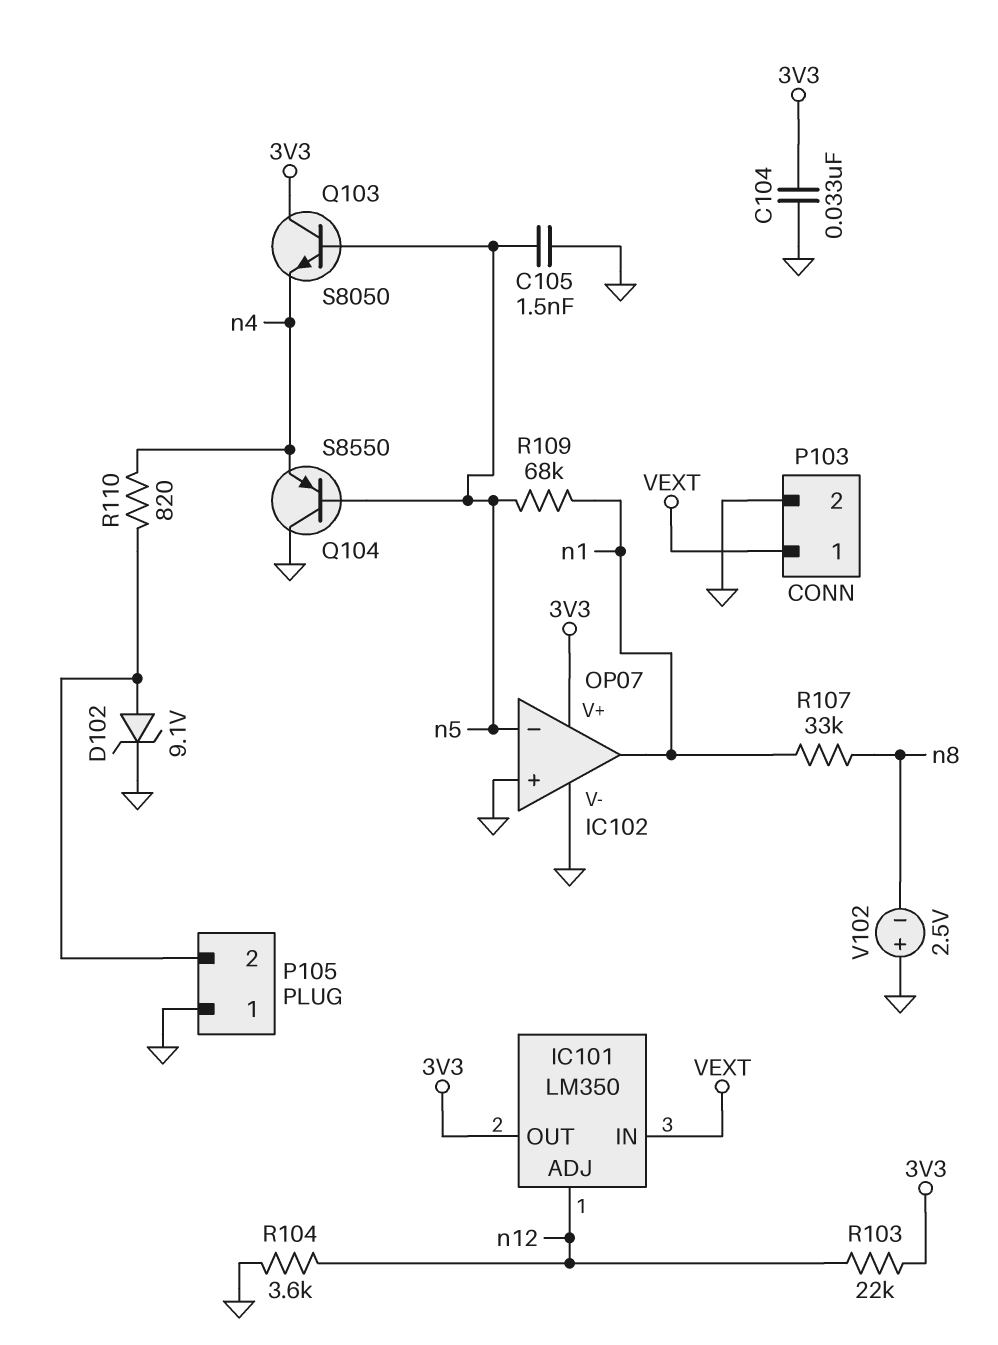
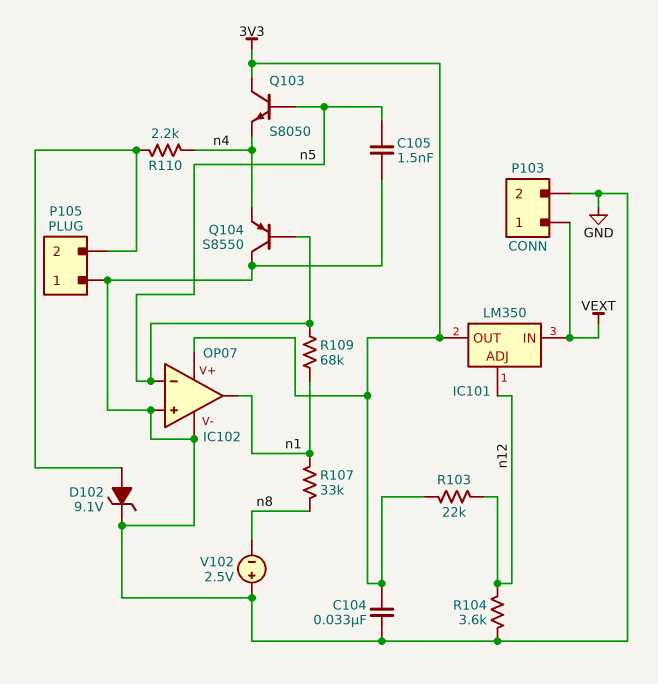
R110: 820 (P105/2, n4) -> 2.2k (P105/2, n4)

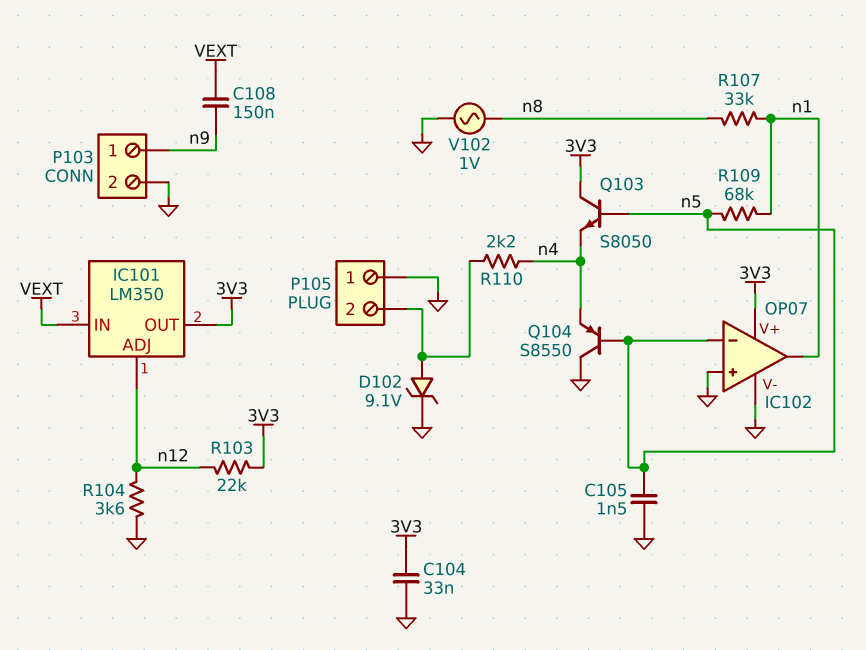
C108: none -> 150nF (VEXT, n9)
P103 pin 1: VEXT -> n9
V102: 2.5V (plus GND, minus n8) -> AC 1V (GND, n8)

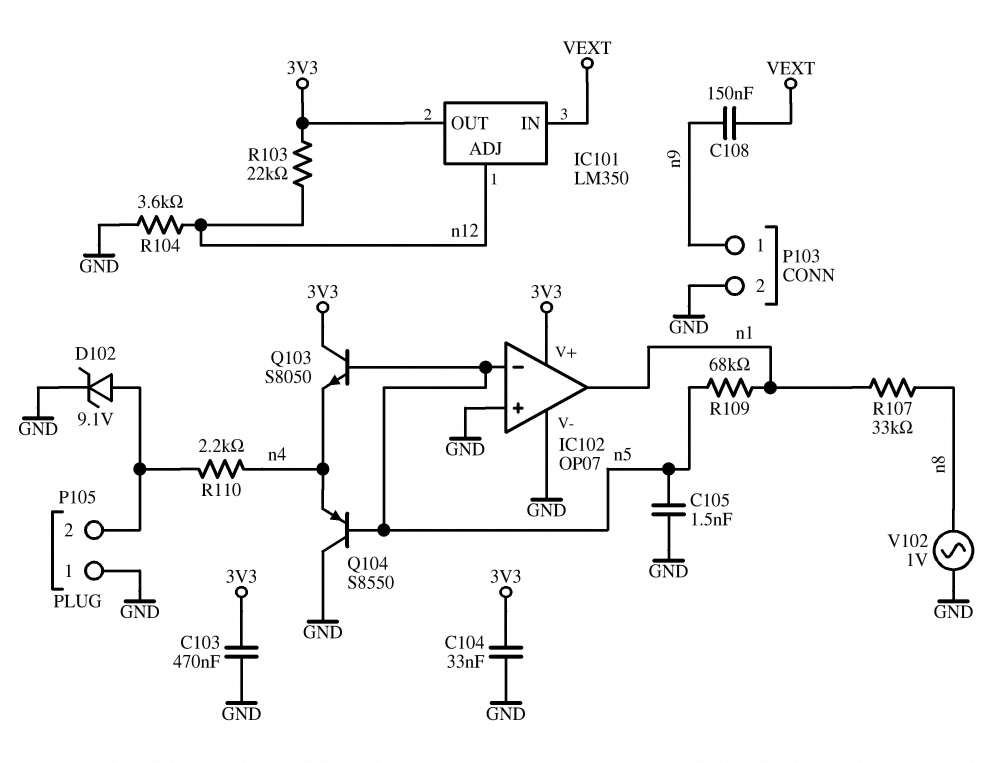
C103: none -> 470nF (3V3, GND)

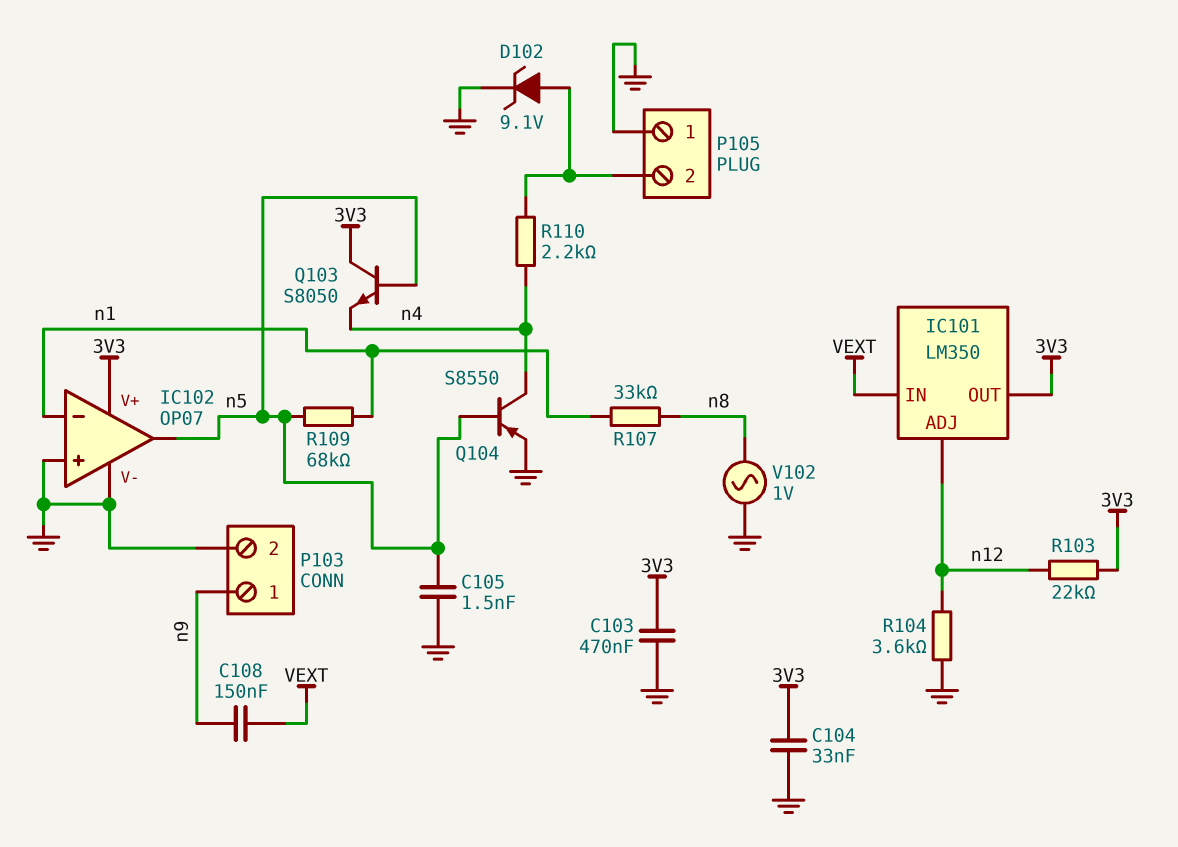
IC102 pin in-: n5 -> n1
IC102 pin out: n1 -> n5
Q104: PNP S8550 (B n5, C GND, E n4) -> PNP S8550 (B n5, C n4, E GND)

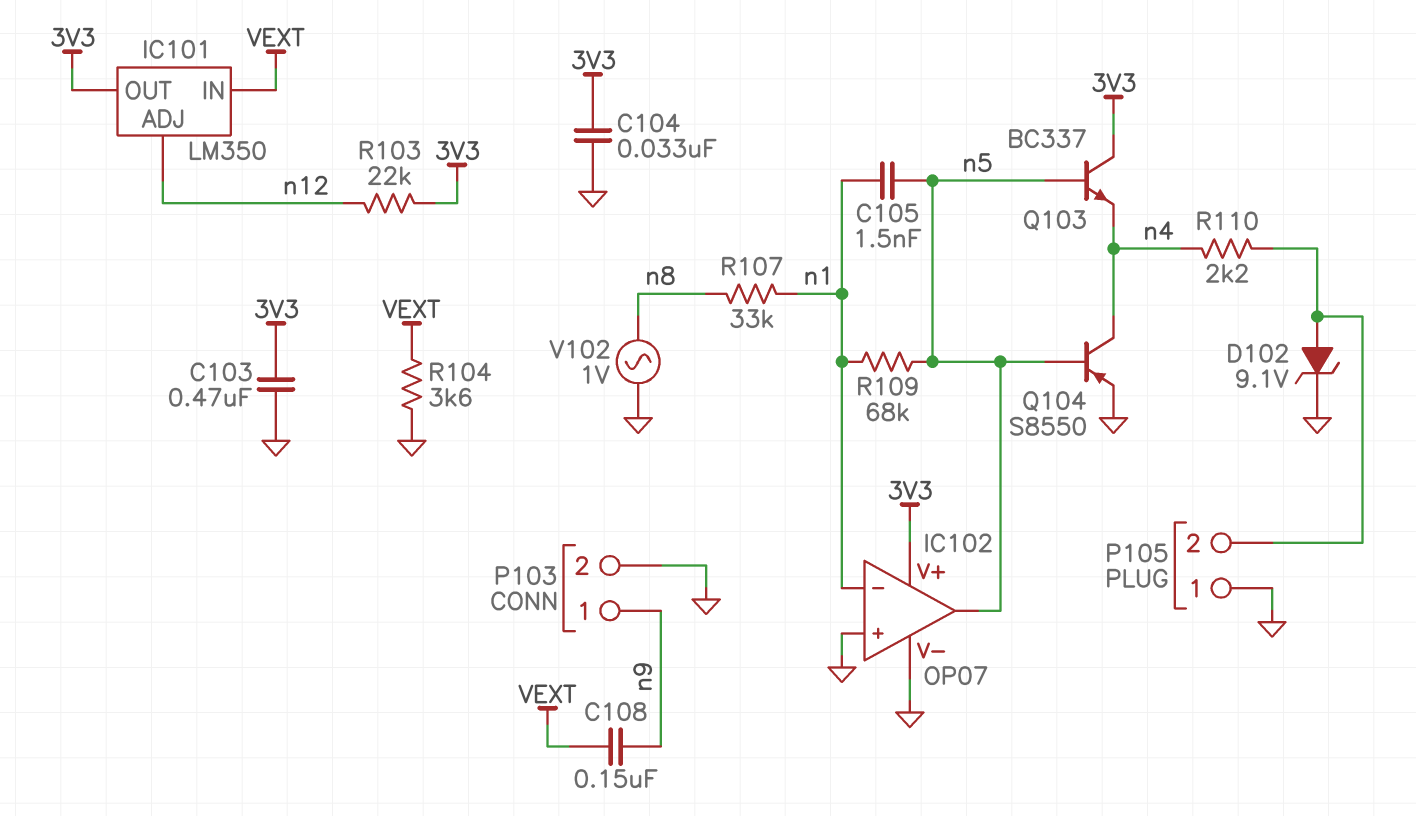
C105: 1.5nF (GND, n5) -> 1.5nF (n1, n5)
Q103: NPN S8050 (B n5, C 3V3, E n4) -> NPN BC337 (B n5, C 3V3, E n4)
R104: 3.6k (GND, n12) -> 3.6k (GND, VEXT)

